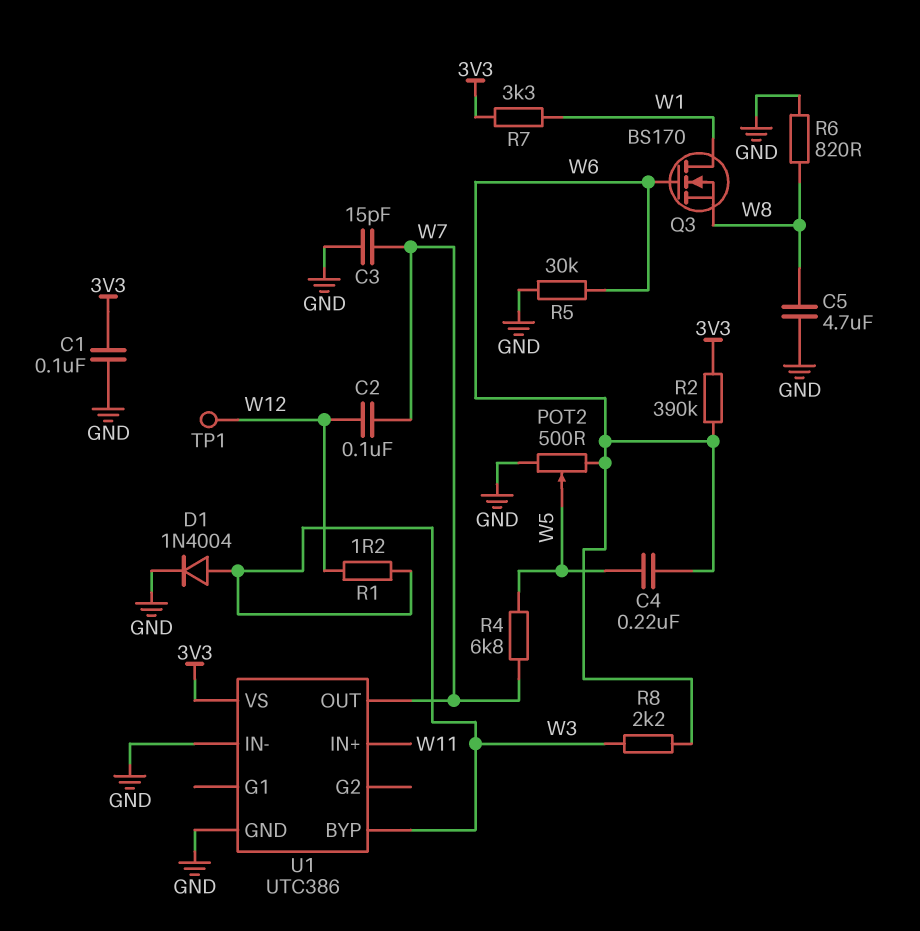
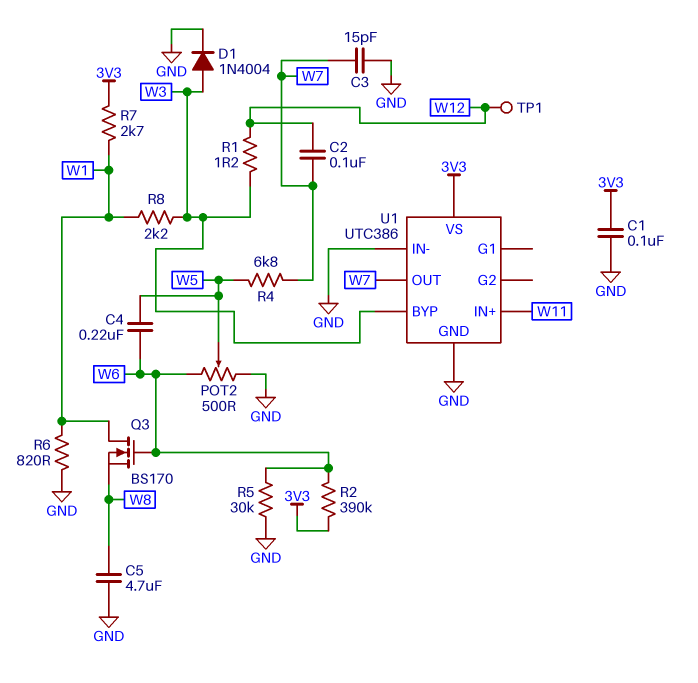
R6: 820 (GND, W8) -> 820 (GND, W1)
R7: 3.3k (3V3, W1) -> 2.7k (3V3, W1)
R8: 2.2k (W3, W6) -> 2.2k (W1, W3)

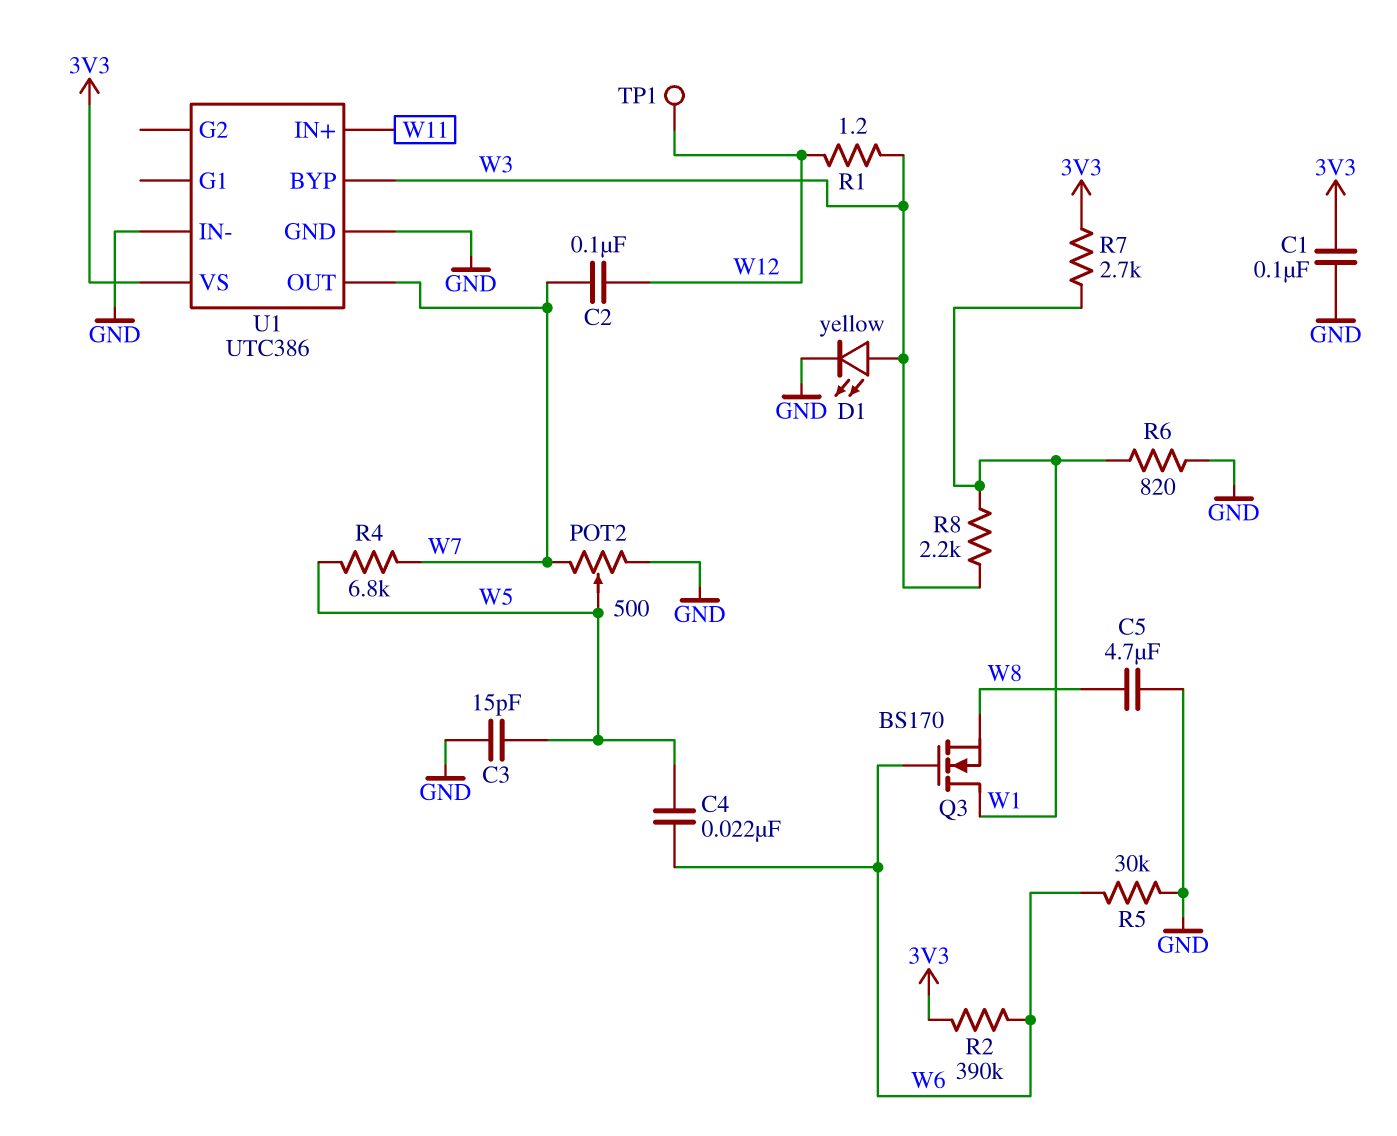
C3: 15pF (GND, W7) -> 15pF (GND, W5)
C4: 220nF (W5, W6) -> 22nF (W5, W6)
D1: diode 1N4004 (A W3, K GND) -> LED yellow (A W3, K GND)
POT2: 500 (GND, W6, wiper W5) -> 500 (GND, W7, wiper W5)

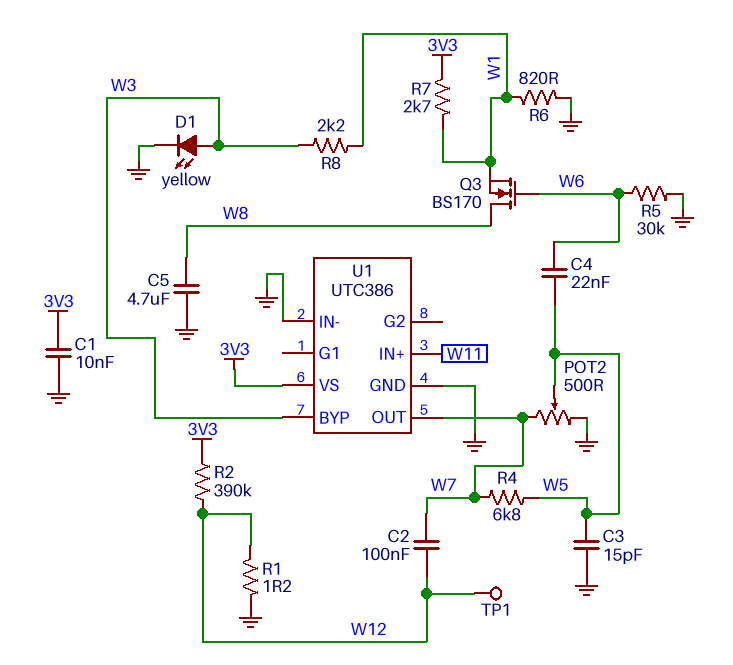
C1: 100nF (3V3, GND) -> 10nF (3V3, GND)
Q3: NMOS BS170 (G W6, D W1, S W8) -> NMOS BS170 (G W6, D W8, S W1)
R1: 1.2 (W3, W12) -> 1.2 (GND, W12)
R2: 390k (3V3, W6) -> 390k (3V3, W12)

